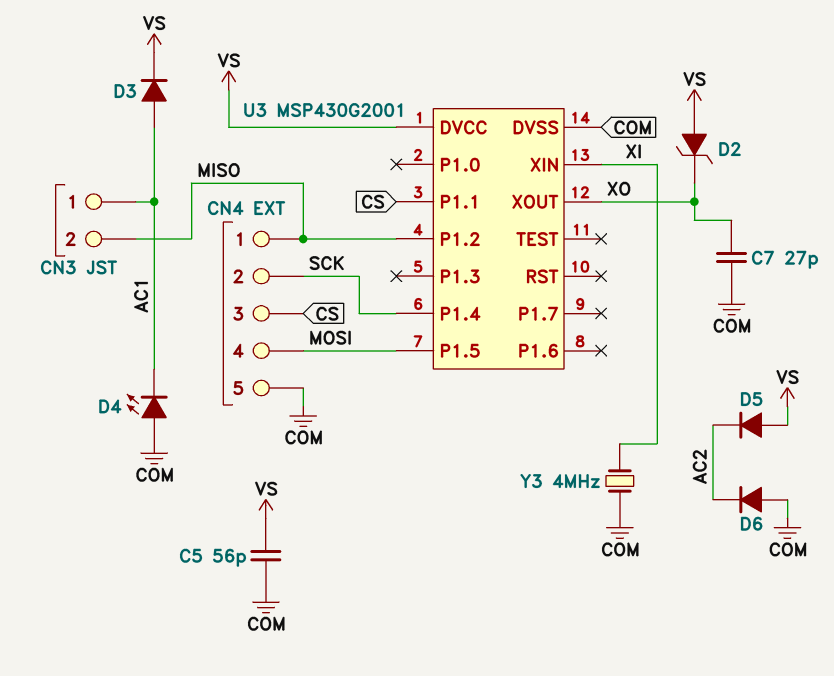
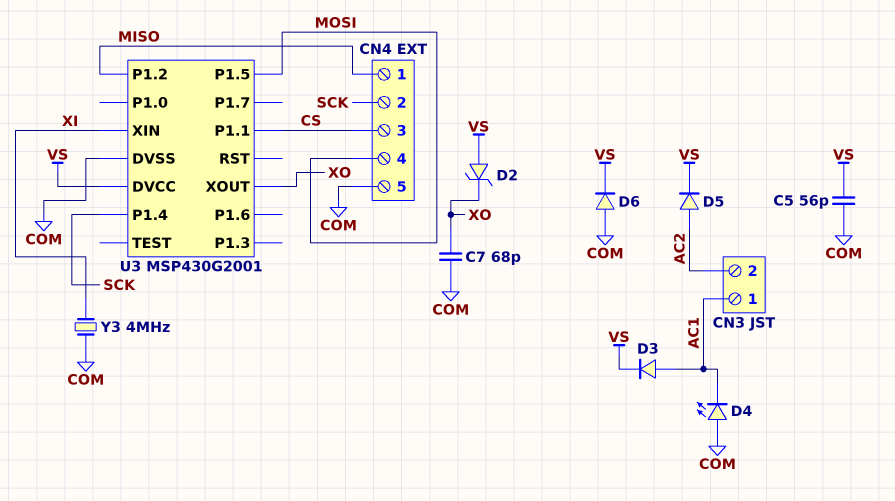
C7: 27pF (COM, XO) -> 68pF (COM, XO)
CN3 pin 2: MISO -> AC2
D5: diode (A VS, K AC2) -> diode (A AC2, K VS)
D6: diode (A COM, K AC2) -> diode (A COM, K VS)

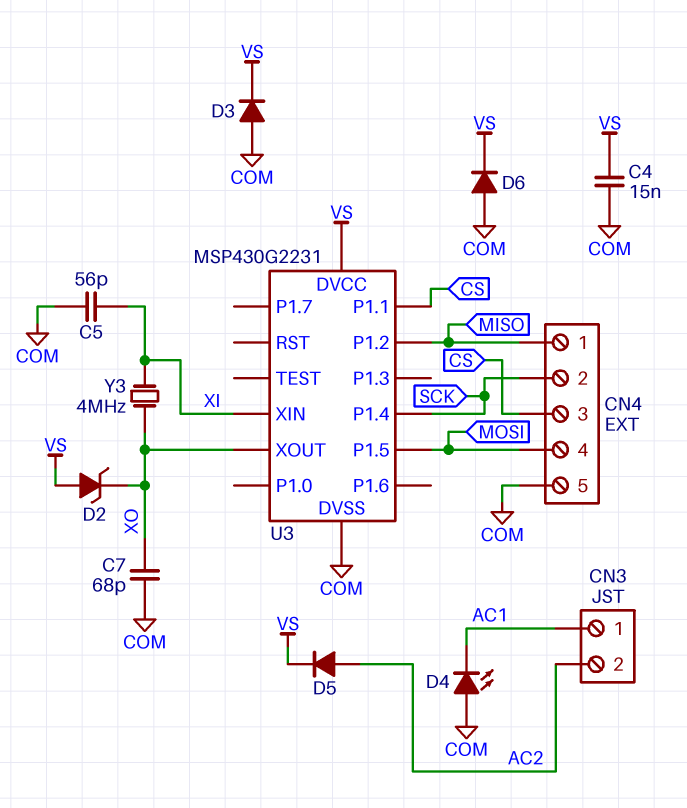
C4: none -> 15nF (COM, VS)
C5: 56pF (COM, VS) -> 56pF (COM, XI)
D3: diode (A AC1, K VS) -> diode (A COM, K VS)
U3: MSP430G2001 -> MSP430G2231
Y3: 4MHz (COM, XI) -> 4MHz (XI, XO)

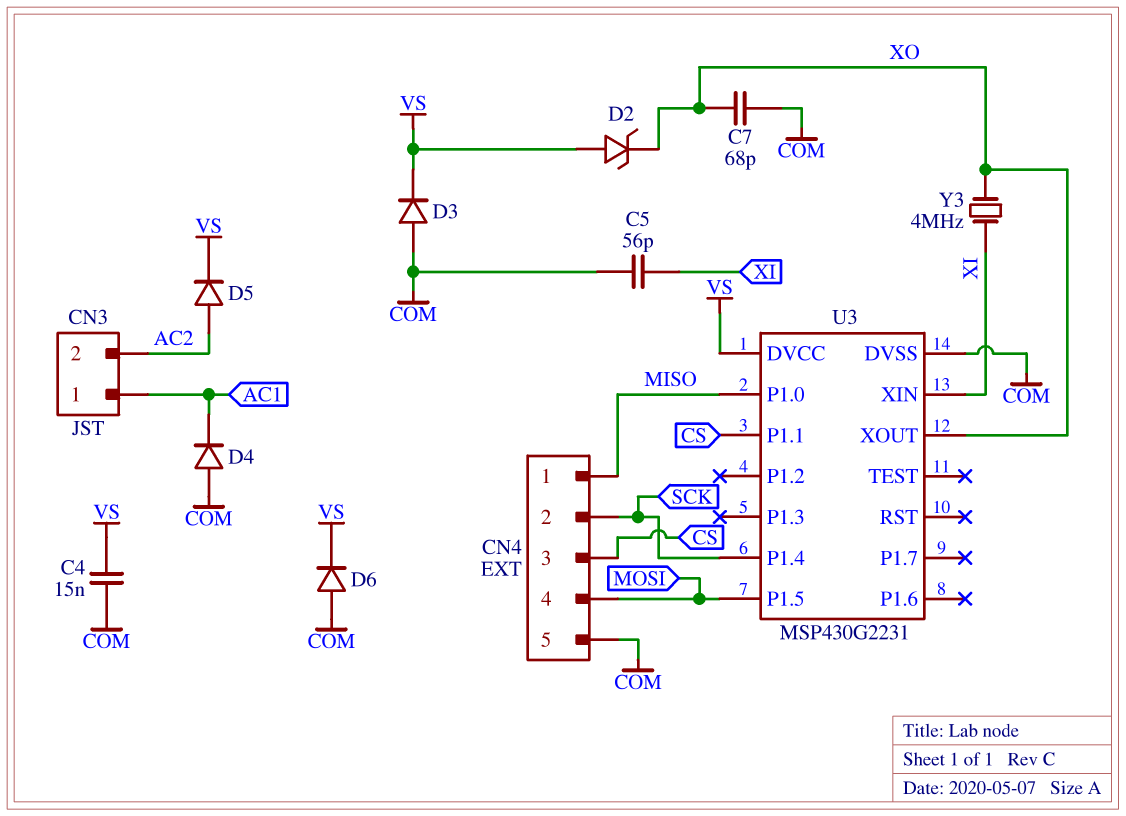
D4: LED (A COM, K AC1) -> diode (A COM, K AC1)
U3 pin P1.0: none -> MISO
U3 pin P1.2: MISO -> none

